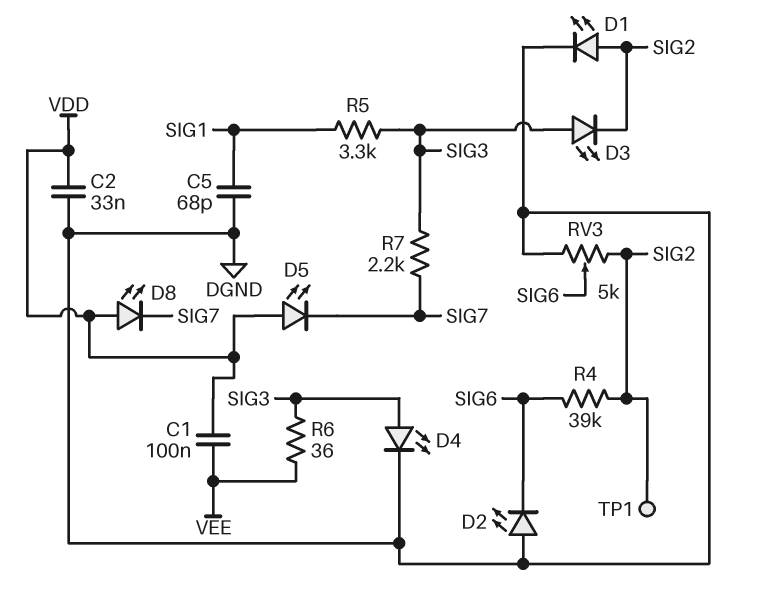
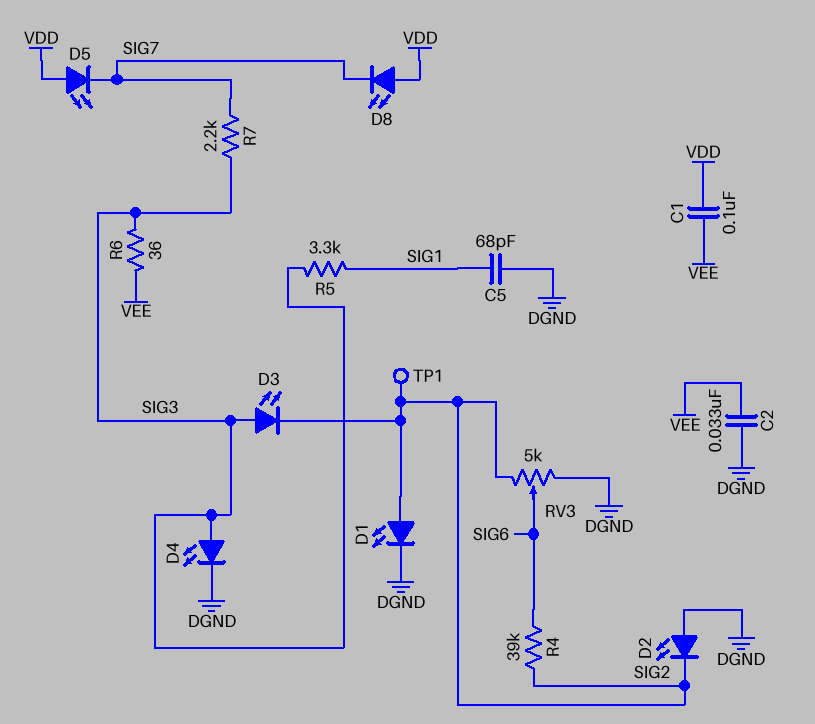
C2: 33nF (DGND, VDD) -> 33nF (DGND, VEE)
D2: LED (A DGND, K SIG6) -> LED (A DGND, K SIG2)

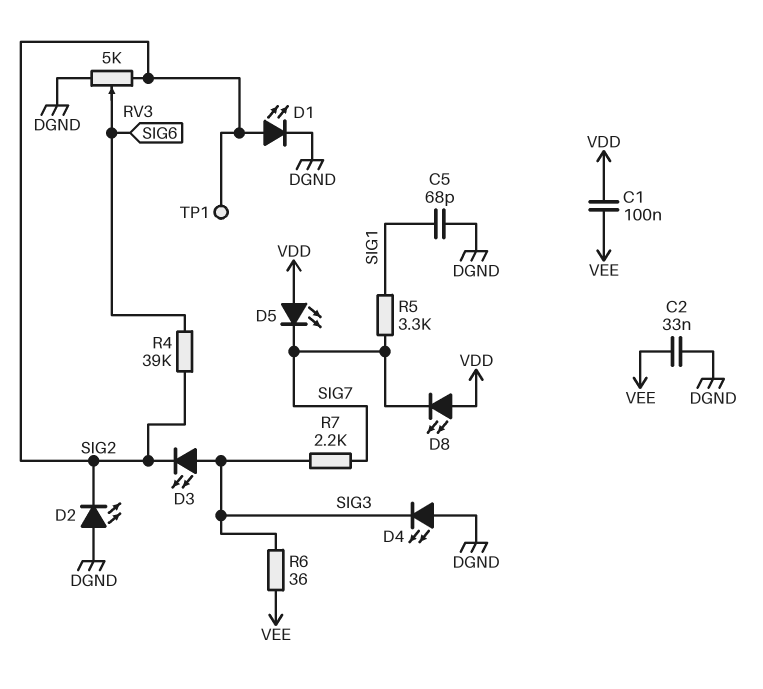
D4: LED (A SIG3, K DGND) -> LED (A DGND, K SIG3)
R5: 3.3k (SIG1, SIG3) -> 3.3k (SIG1, SIG7)

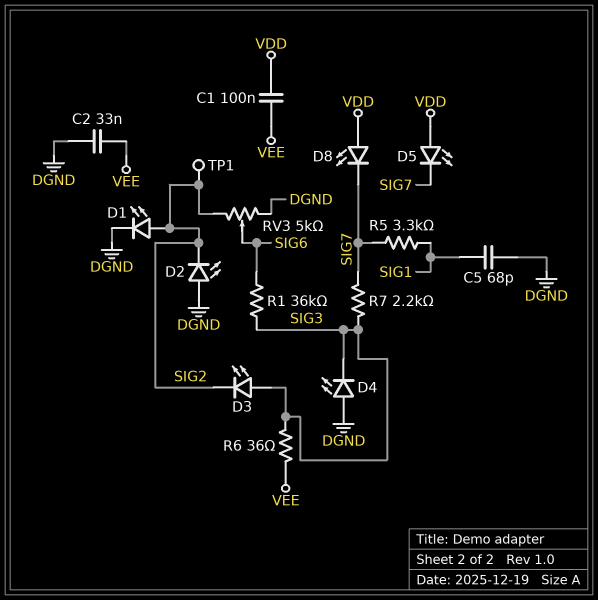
R1: none -> 36k (SIG3, SIG6)
R4: 39k (SIG2, SIG6) -> none

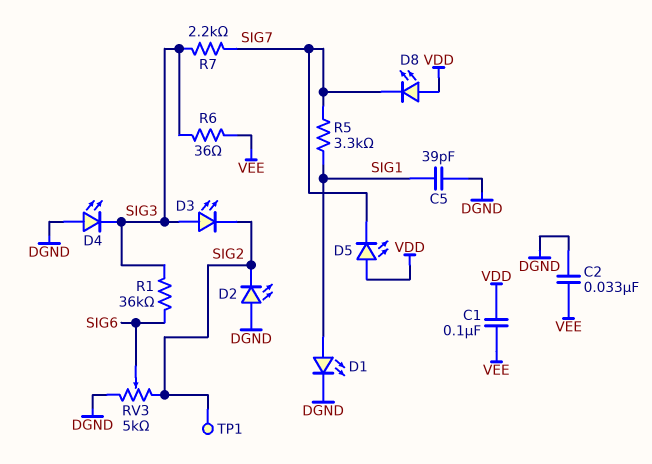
C5: 68pF (DGND, SIG1) -> 39pF (DGND, SIG1)
D1: LED (A SIG2, K DGND) -> LED (A SIG1, K DGND)

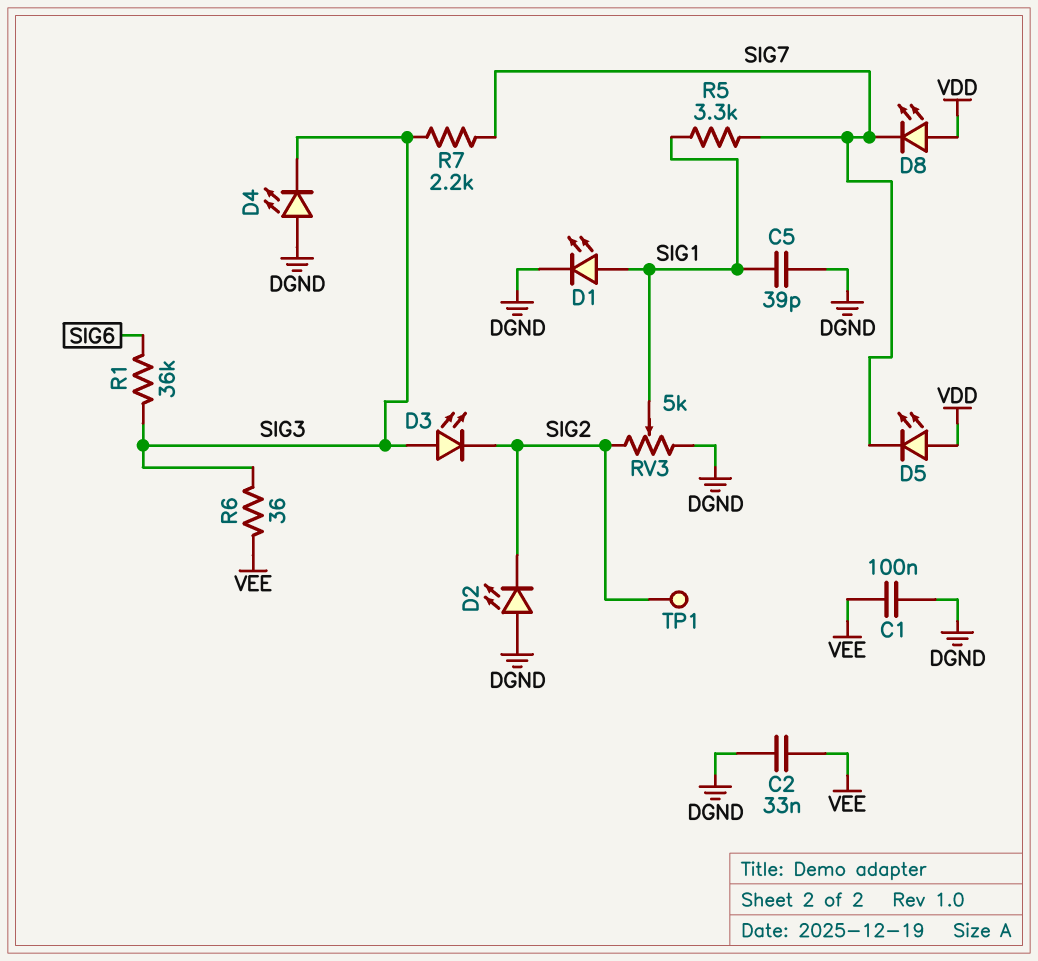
C1: 100nF (VDD, VEE) -> 100nF (DGND, VEE)
RV3: 5k (DGND, SIG2, wiper SIG6) -> 5k (DGND, SIG2, wiper SIG1)

